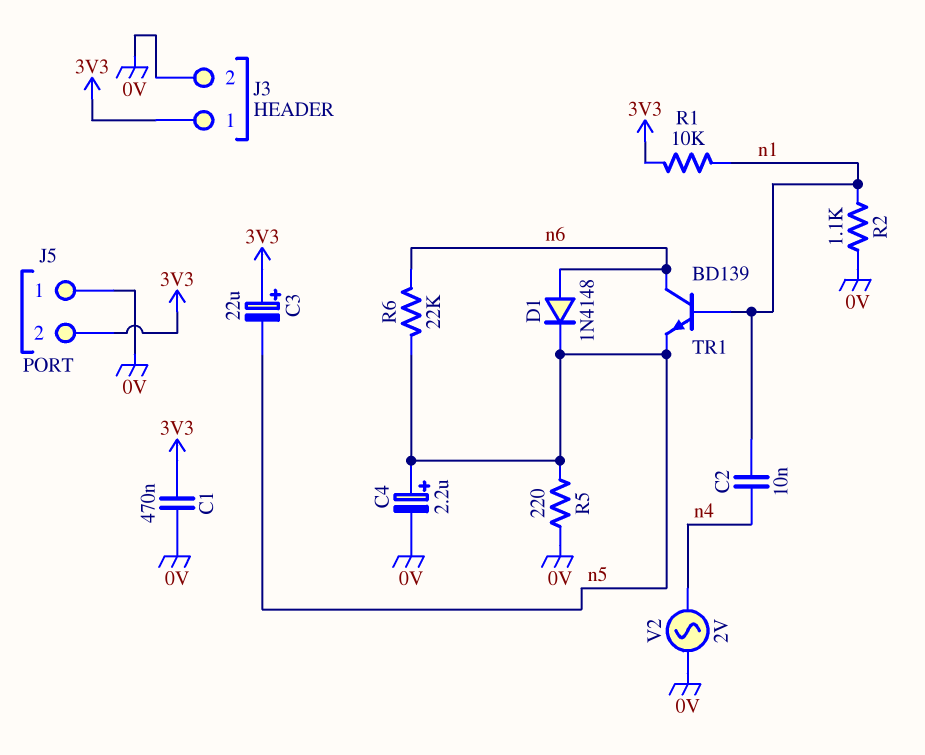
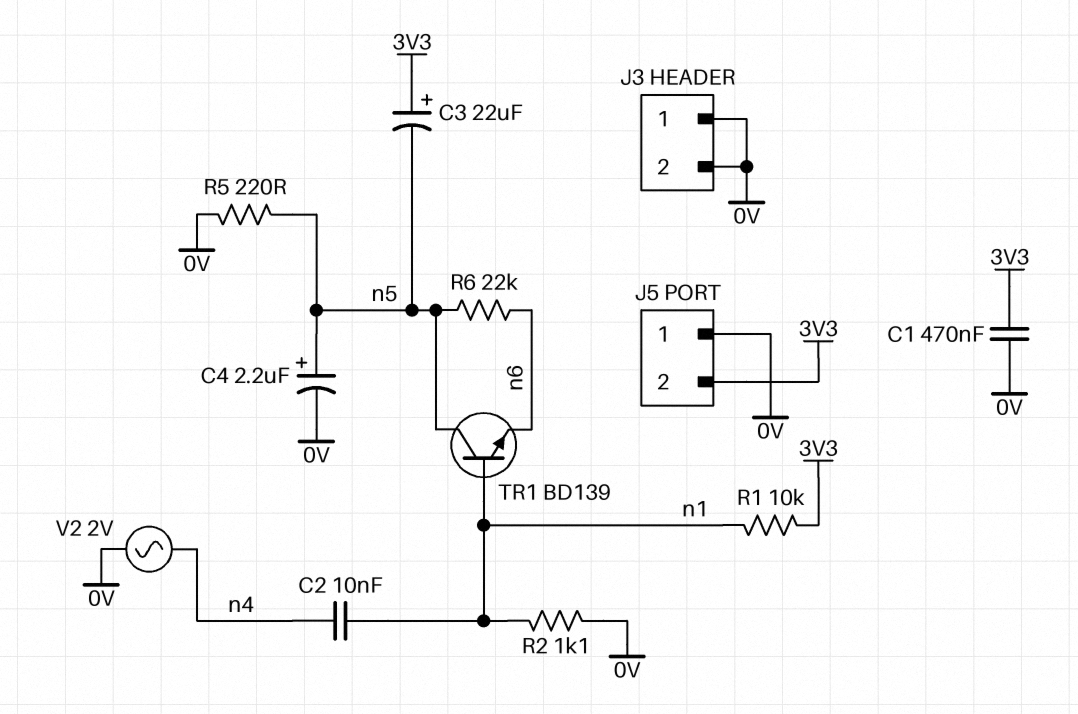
D1: diode 1N4148 (A n6, K n5) -> none
J3 pin 1: 3V3 -> 0V
TR1: NPN BD139 (B n1, C n6, E n5) -> NPN BD139 (B n1, C n5, E n6)

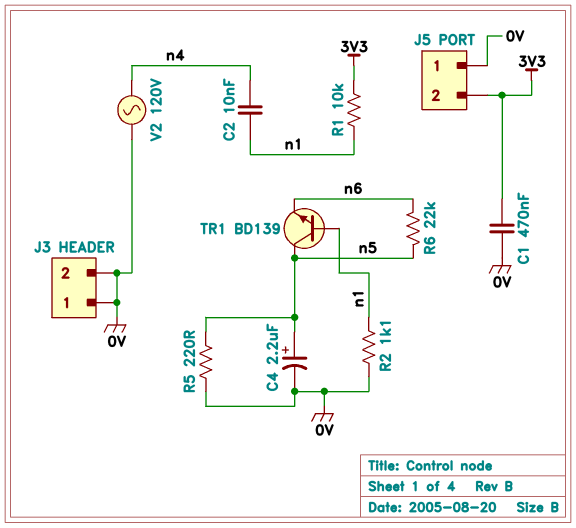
C3: 22uF (plus 3V3, minus n5) -> none
V2: AC 2V (0V, n4) -> AC 120V (0V, n4)

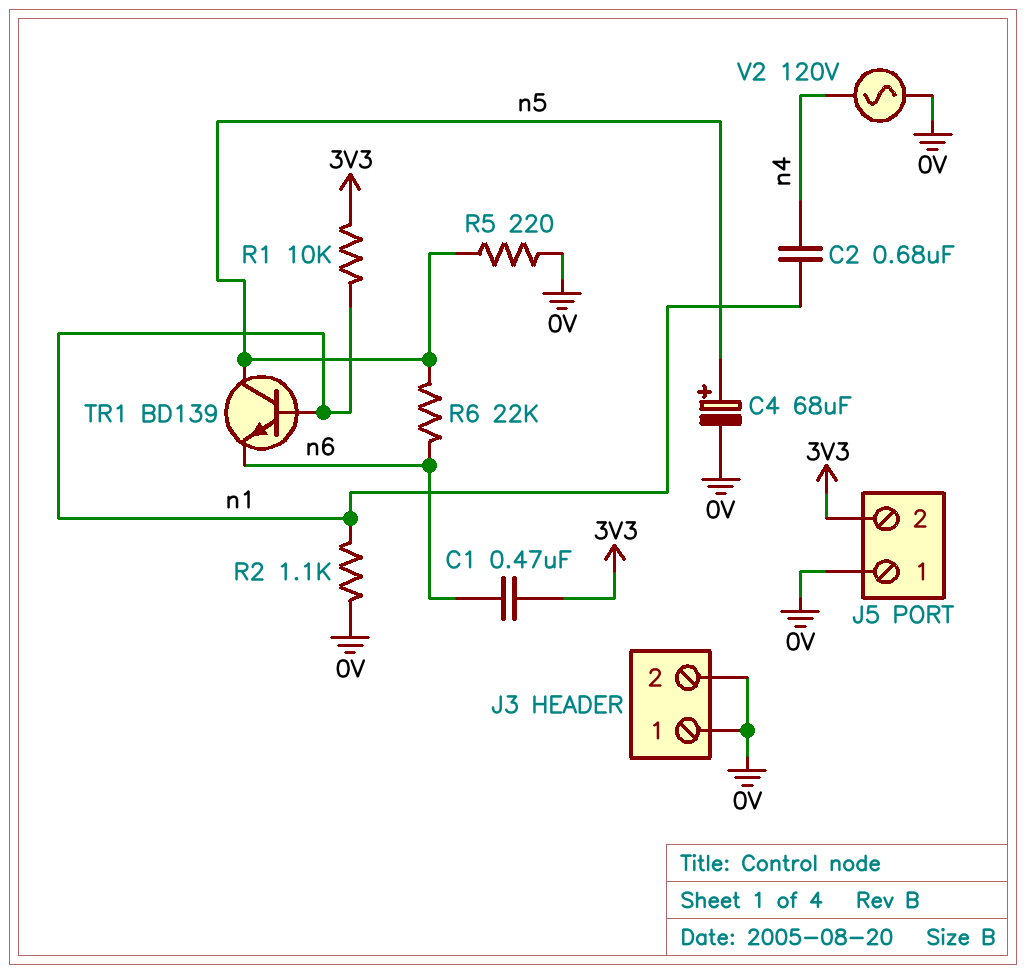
C1: 470nF (0V, 3V3) -> 470nF (3V3, n6)
C2: 10nF (n1, n4) -> 680nF (n1, n4)
C4: 2.2uF (plus n5, minus 0V) -> 68uF (plus n5, minus 0V)

